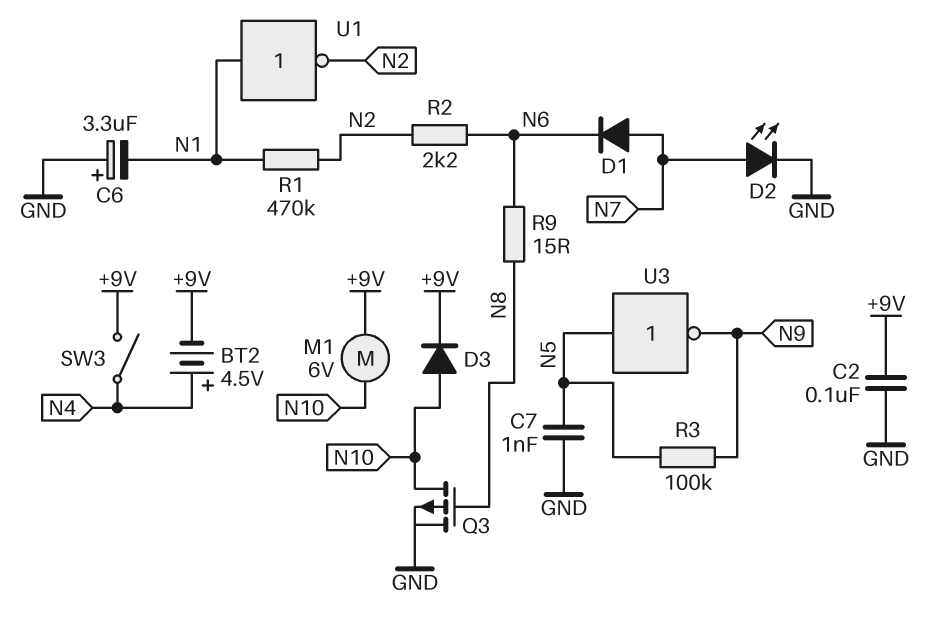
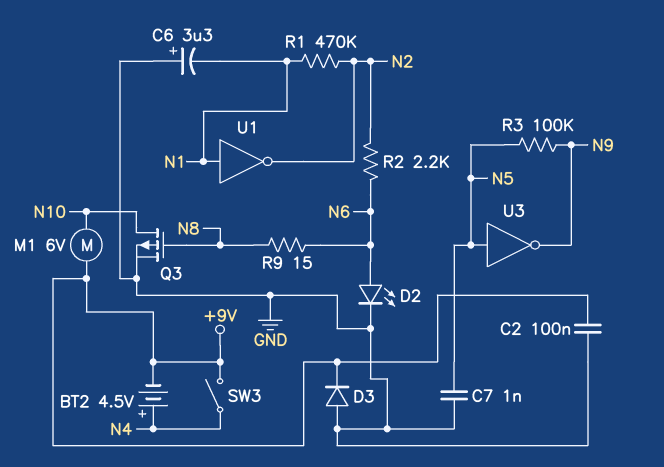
D1: diode (A N7, K N6) -> none
D2: LED (A N7, K GND) -> LED (A N6, K GND)
D3: diode (A N10, K +9V) -> diode (A GND, K +9V)

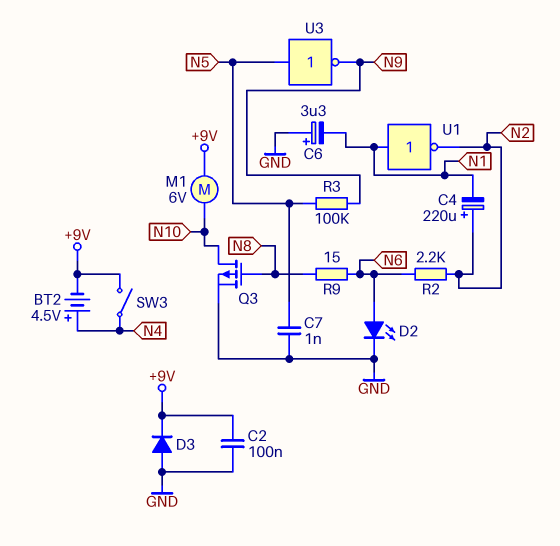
C4: none -> 220uF (plus N2, minus N1)
R1: 470k (N1, N2) -> none

